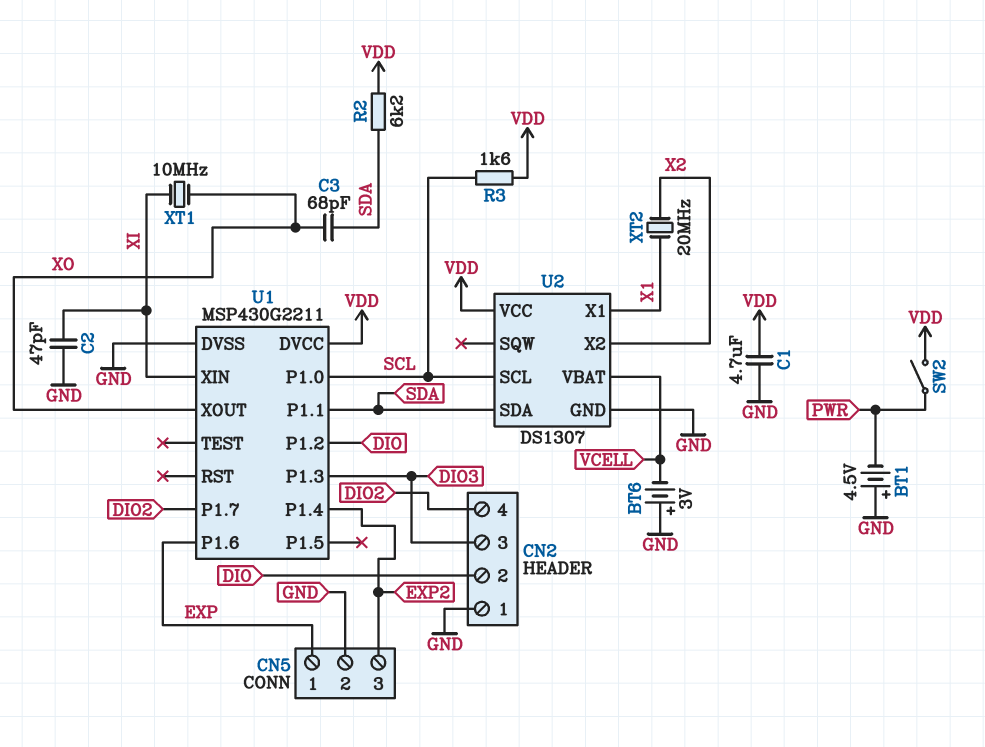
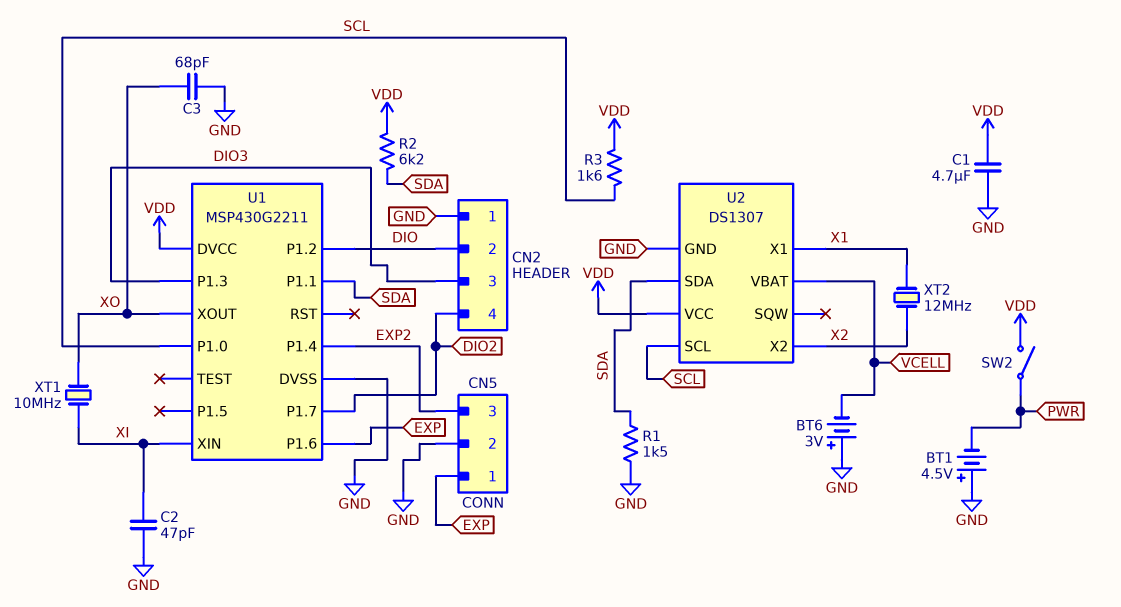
C3: 68pF (SDA, XO) -> 68pF (GND, XO)
R1: none -> 1.5k (GND, SDA)
XT2: 20MHz (X1, X2) -> 12MHz (X1, X2)

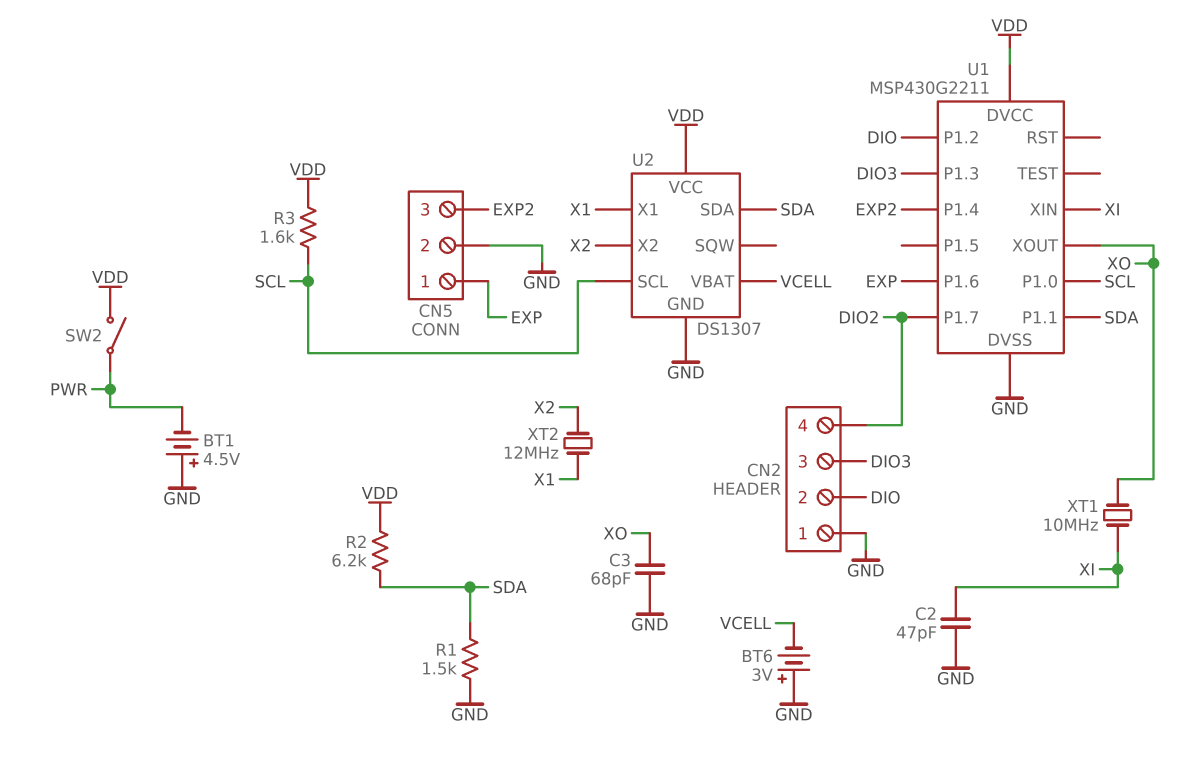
C1: 4.7uF (GND, VDD) -> none

